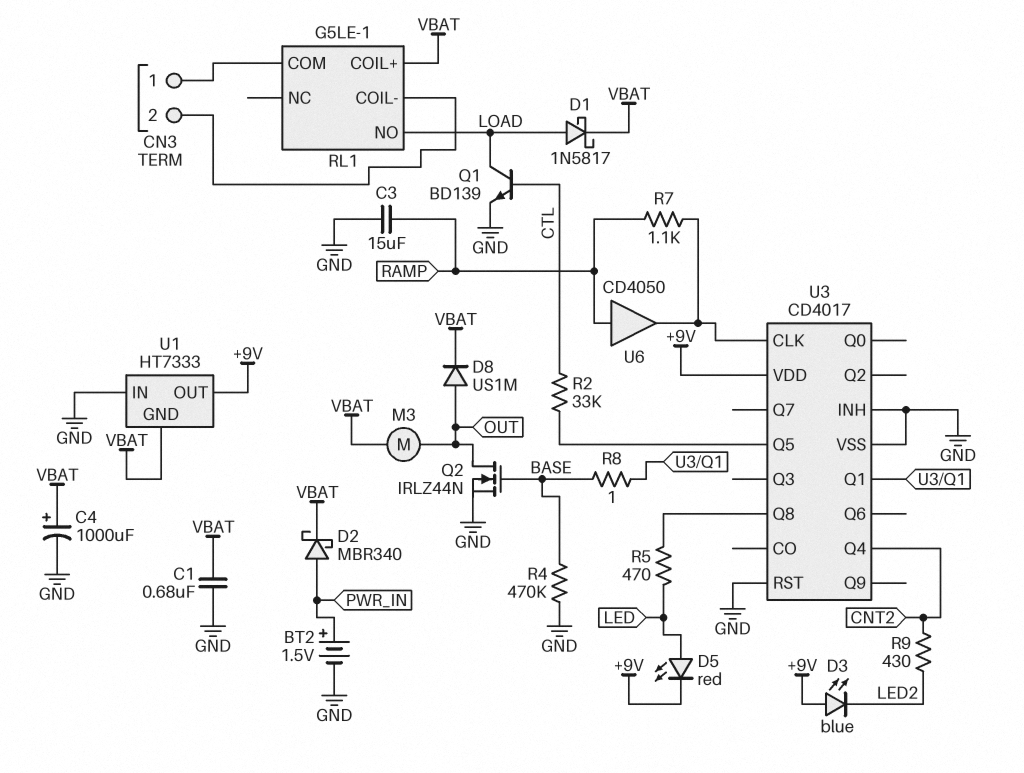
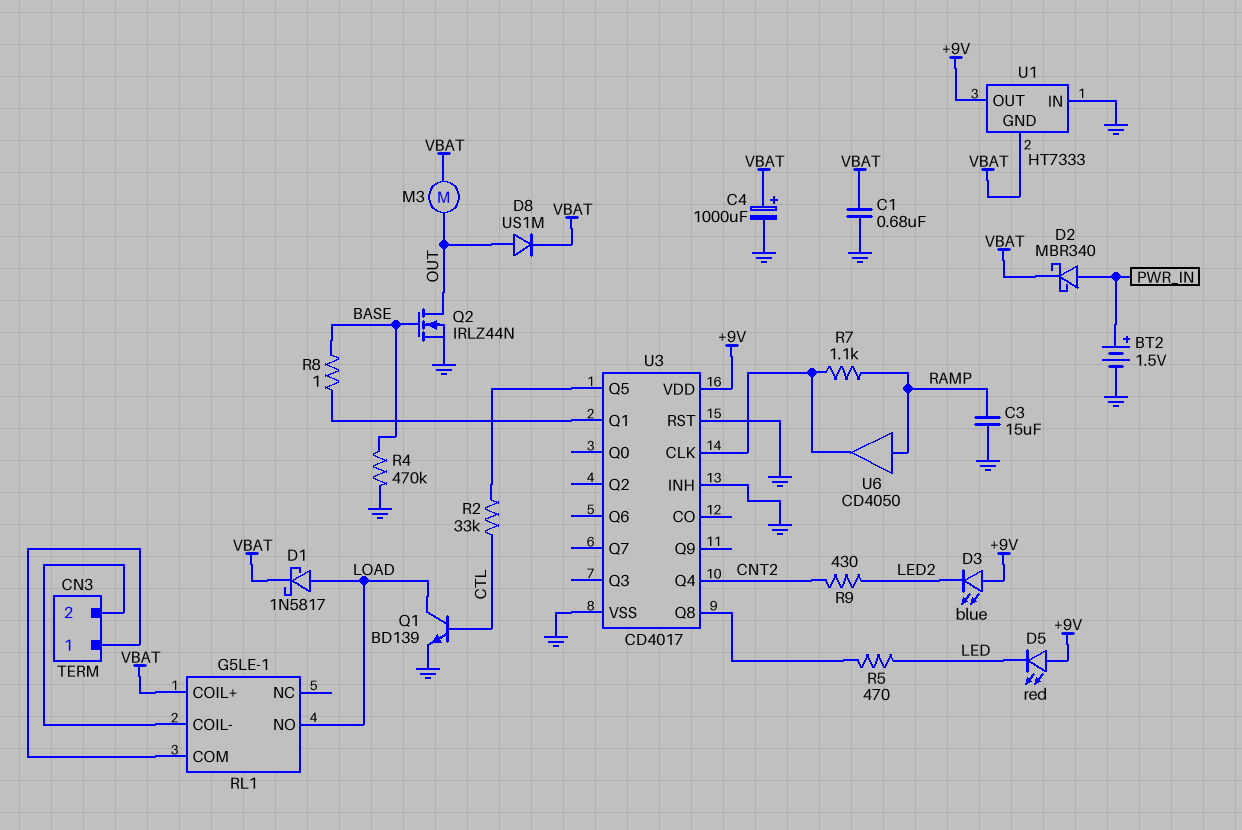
D5: LED red (A LED, K +9V) -> LED red (A +9V, K LED)

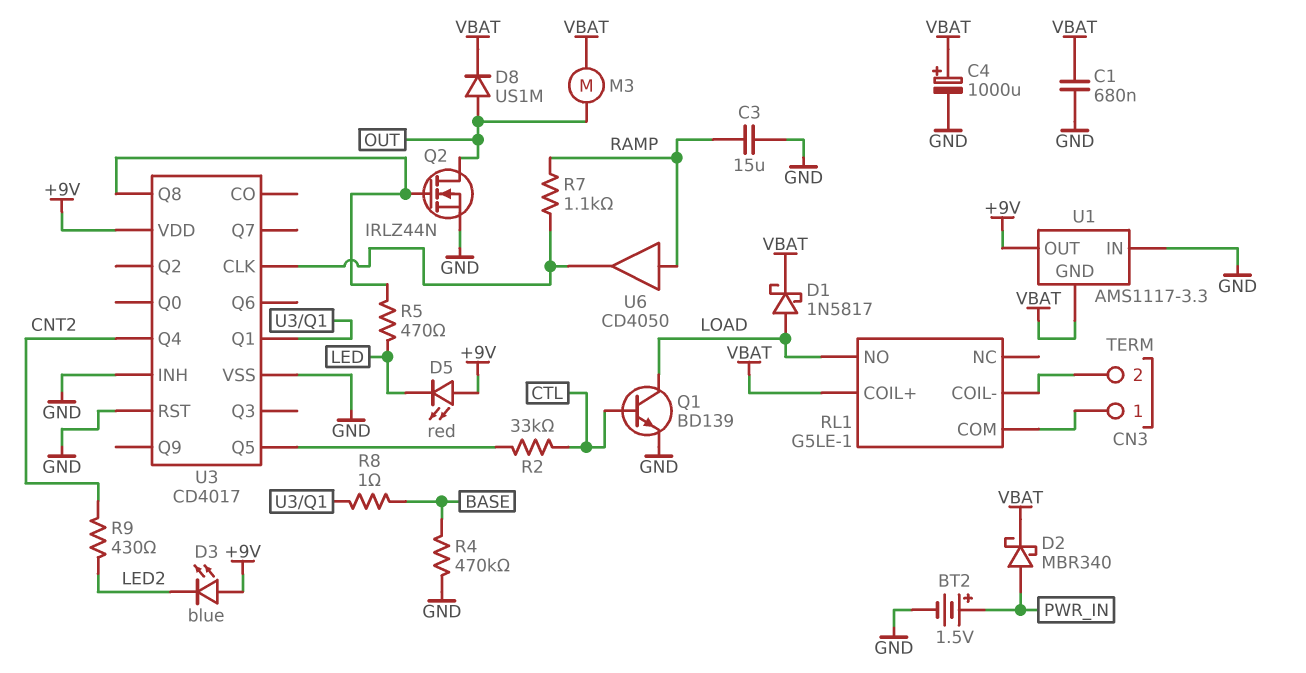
Q2: NMOS IRLZ44N (G BASE, D OUT, S GND) -> NMOS IRLZ44N (G U3/Q8, D OUT, S GND)
U1: HT7333 -> AMS1117-3.3

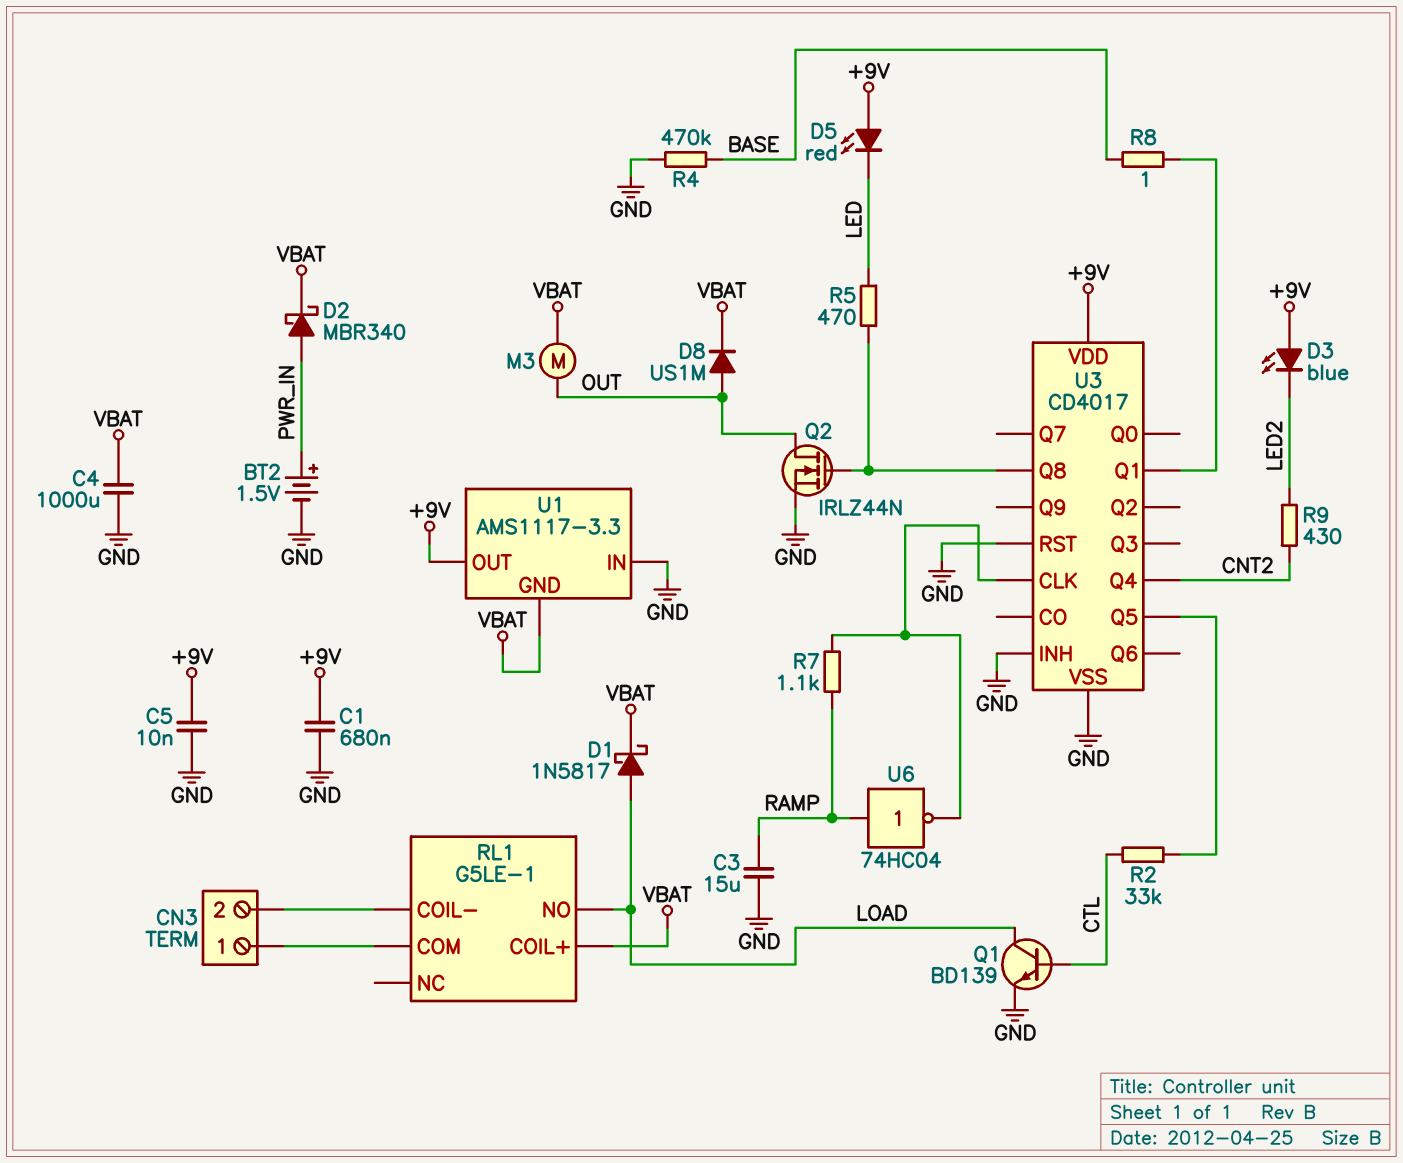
C1: 680nF (GND, VBAT) -> 680nF (+9V, GND)
C4: 1000uF (plus VBAT, minus GND) -> 1000uF (GND, VBAT)
C5: none -> 10nF (+9V, GND)
U6: buffer CD4050 (in RAMP, out U3/CLK) -> NOT 74HC04 (in RAMP, out U3/CLK)

